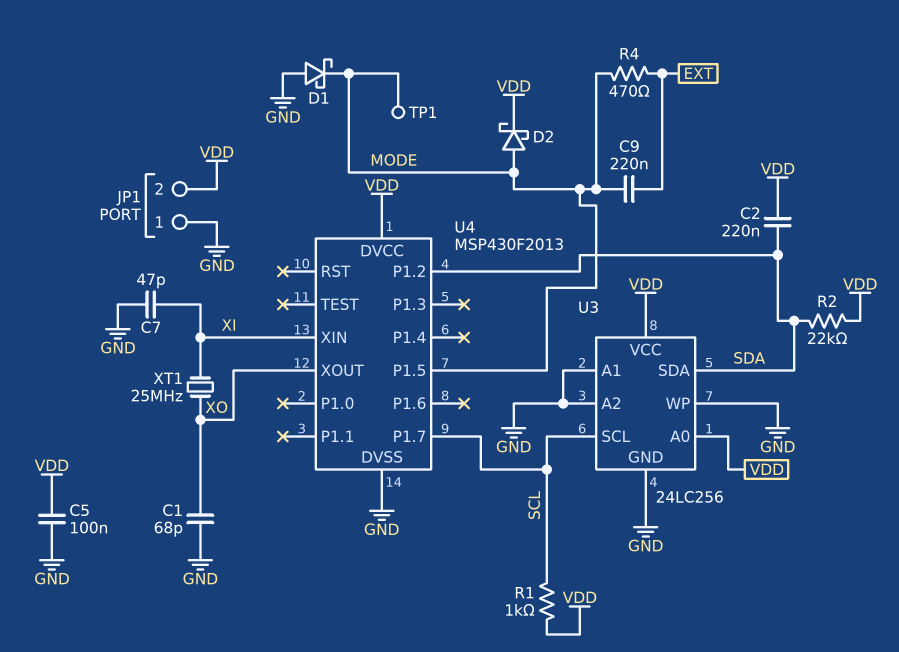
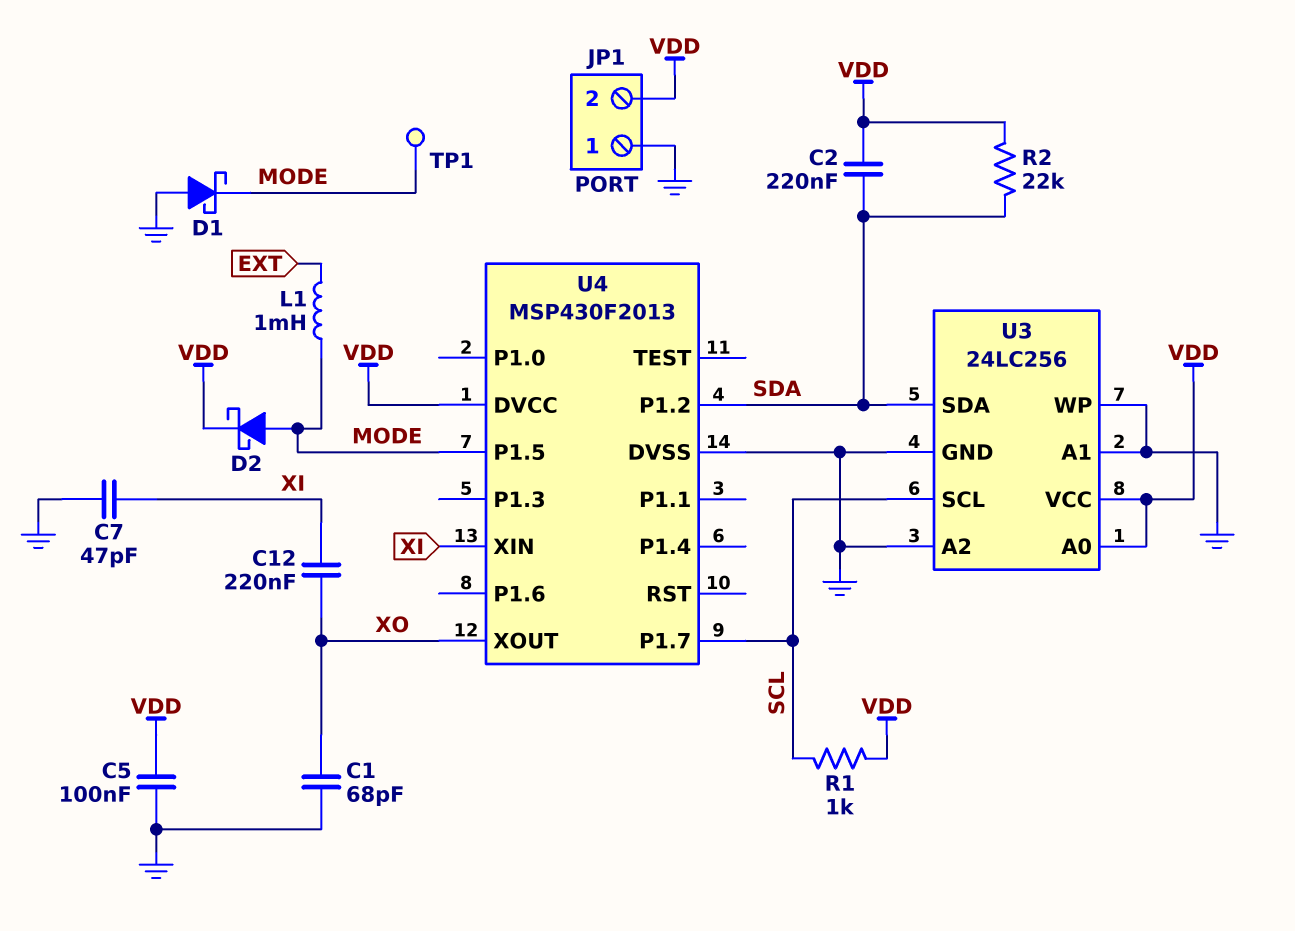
C9: 220nF (EXT, MODE) -> none
C12: none -> 220nF (XI, XO)
L1: none -> 1mH (EXT, MODE)
R4: 470 (EXT, MODE) -> none
XT1: 25MHz (XI, XO) -> none

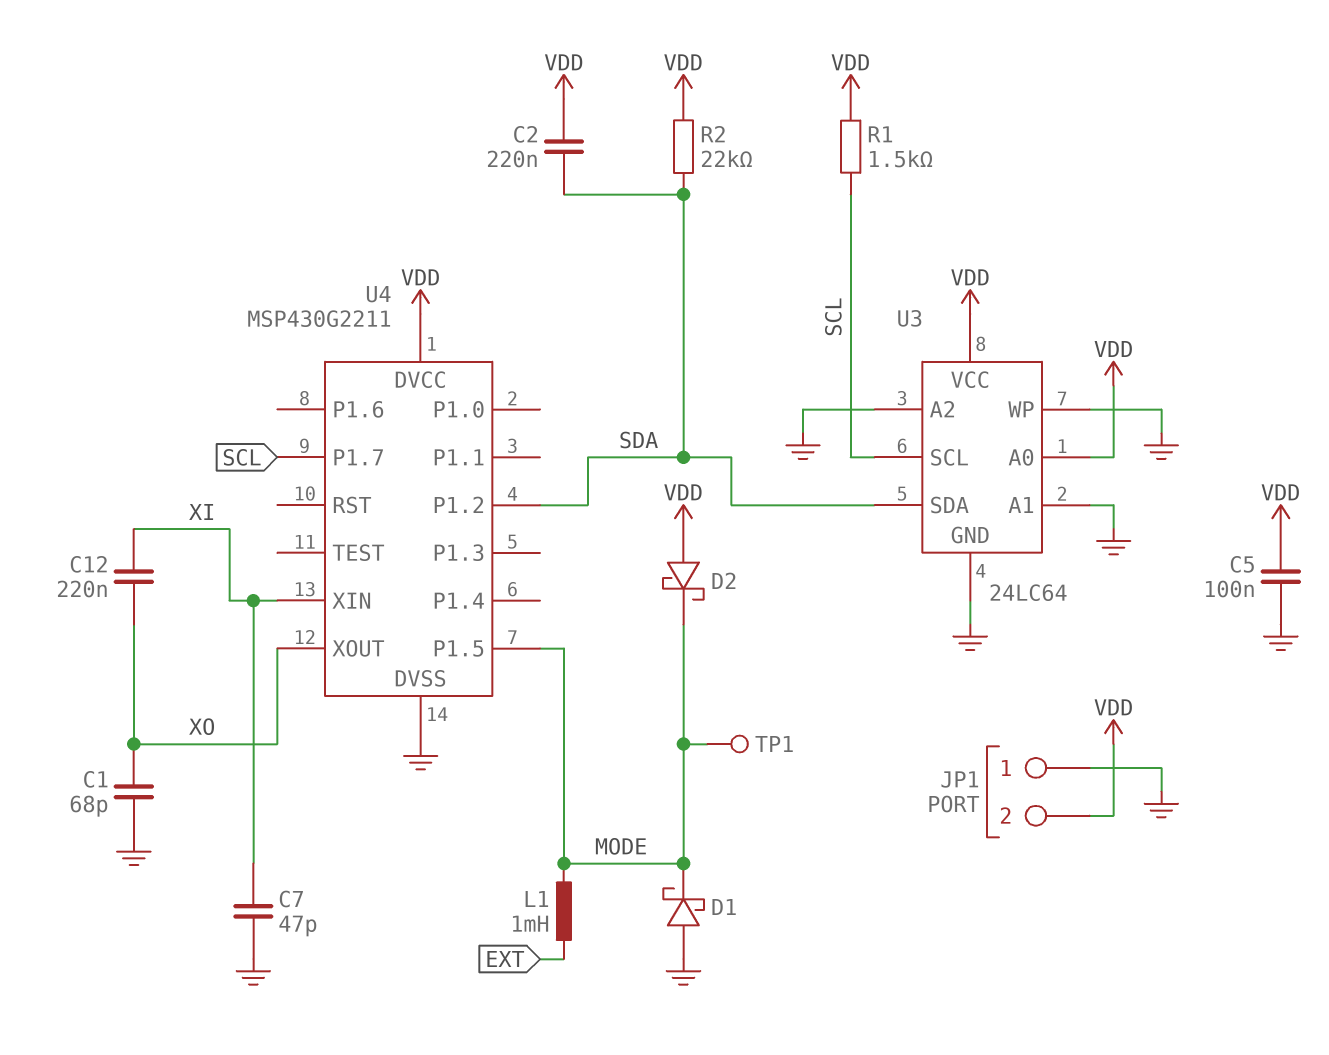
D2: schottky (A MODE, K VDD) -> schottky (A VDD, K MODE)
R1: 1k (SCL, VDD) -> 1.5k (SCL, VDD)
U3: 24LC256 -> 24LC64
U4: MSP430F2013 -> MSP430G2211

